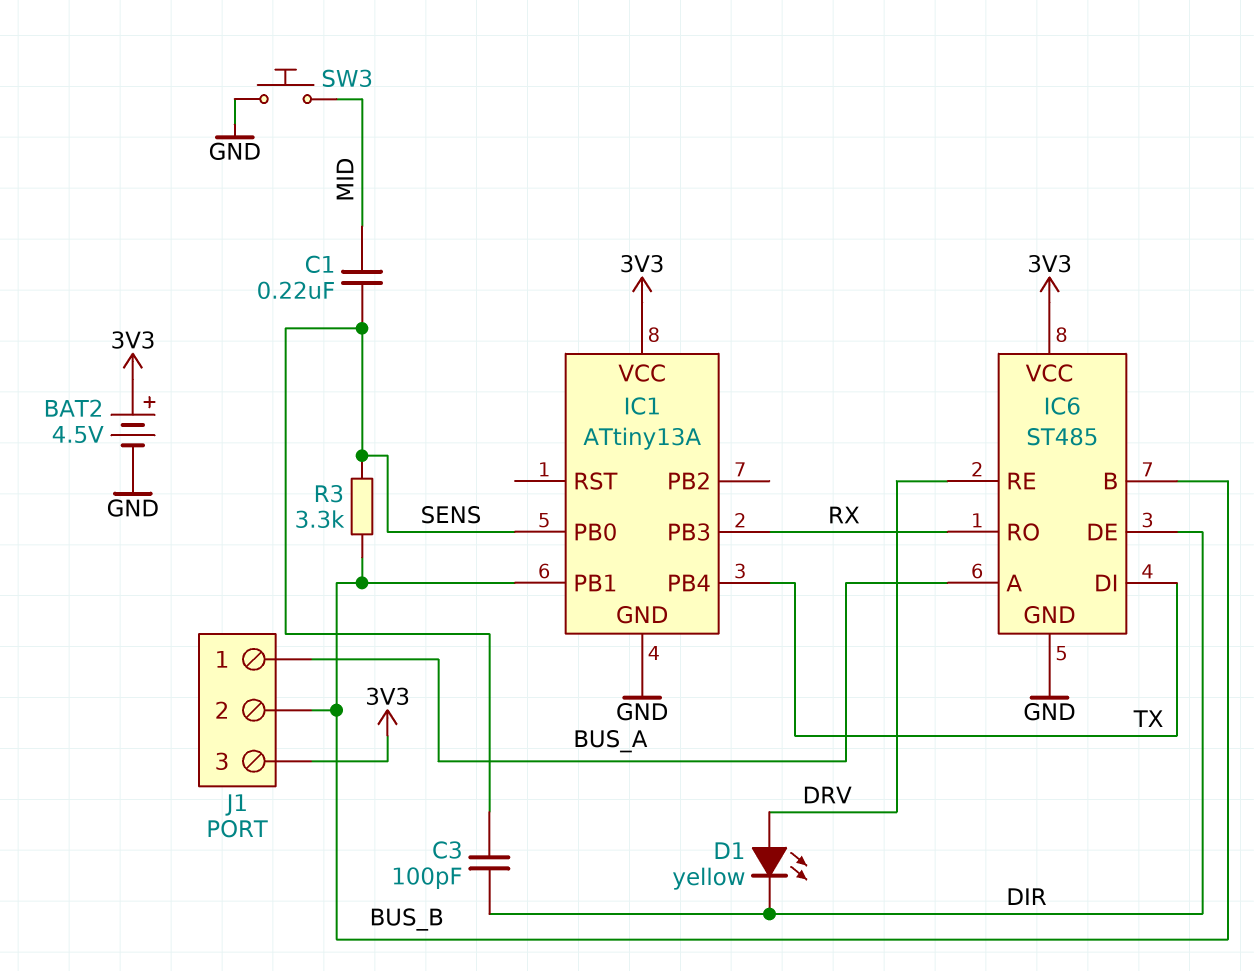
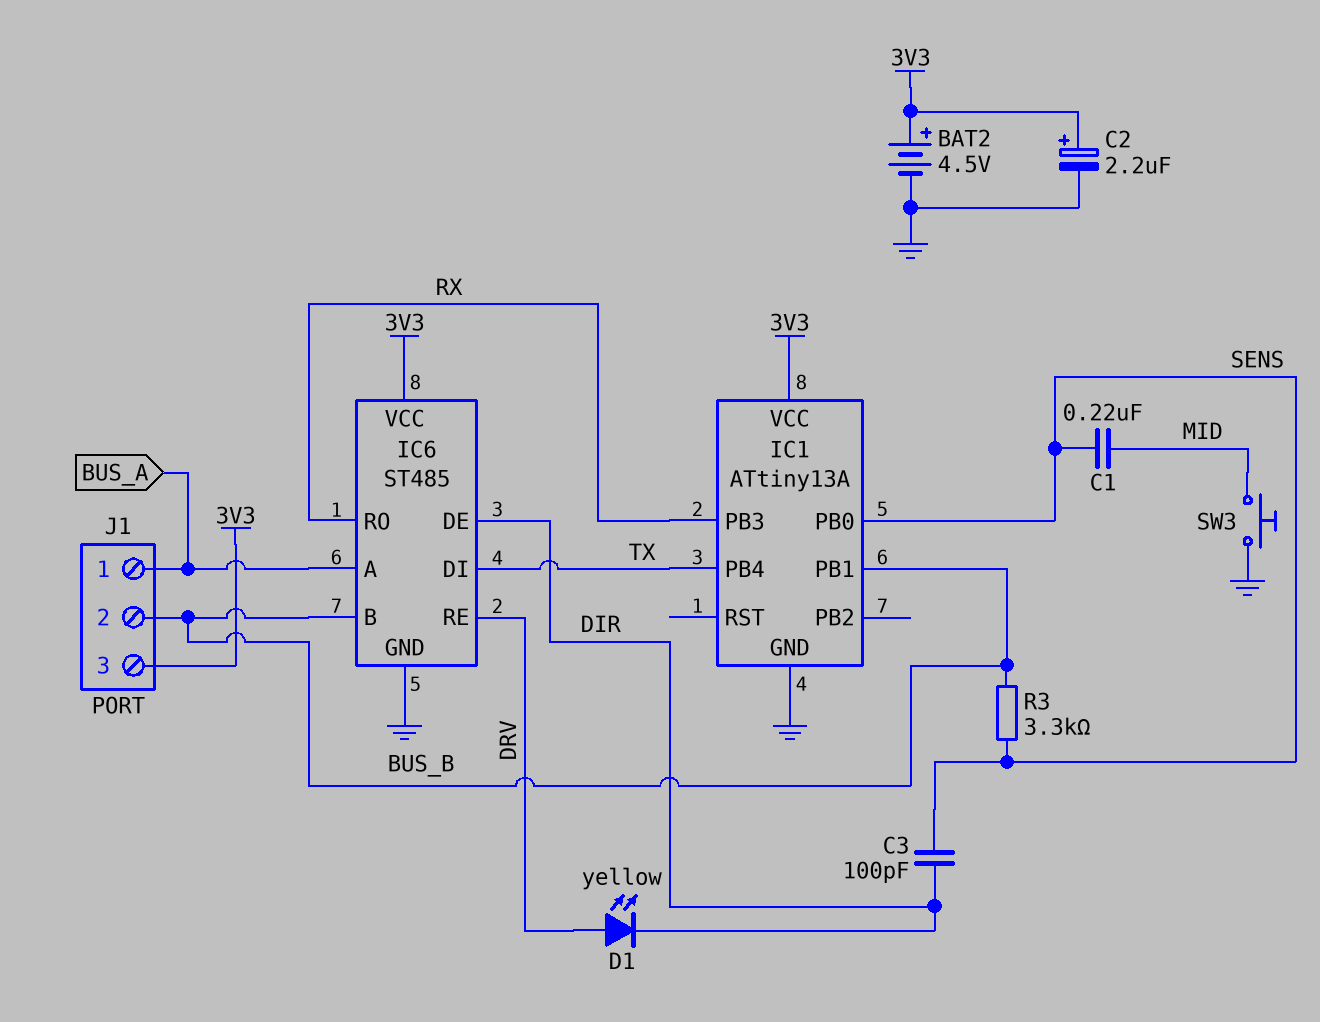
C2: none -> 2.2uF (plus 3V3, minus GND)

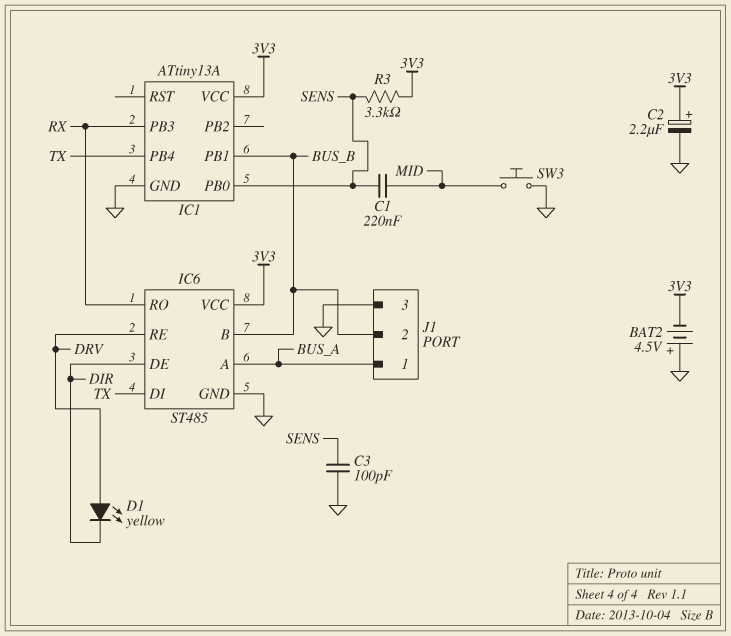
BAT2: 4.5V (plus 3V3, minus GND) -> 4.5V (plus GND, minus 3V3)
C3: 100pF (DIR, SENS) -> 100pF (GND, SENS)
J1 pin 3: 3V3 -> GND
R3: 3.3k (BUS_B, SENS) -> 3.3k (3V3, SENS)

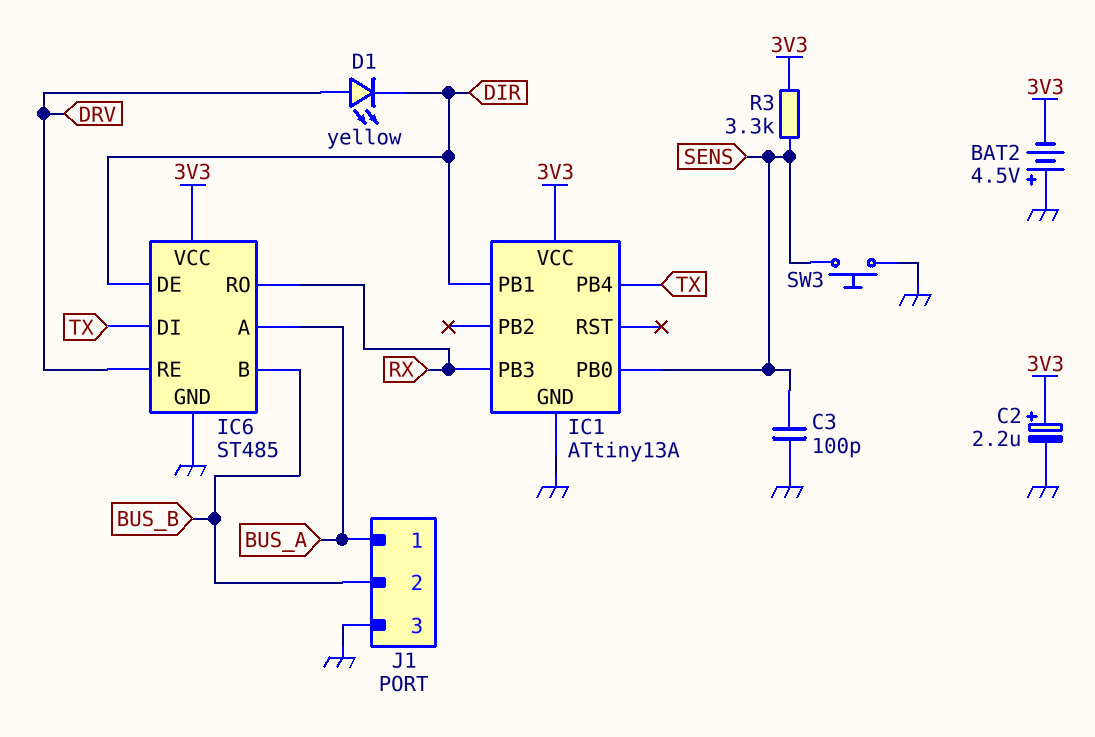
C1: 220nF (MID, SENS) -> none
IC1 pin PB1: BUS_B -> DIR
SW3: button (GND, MID) -> button (GND, SENS)

